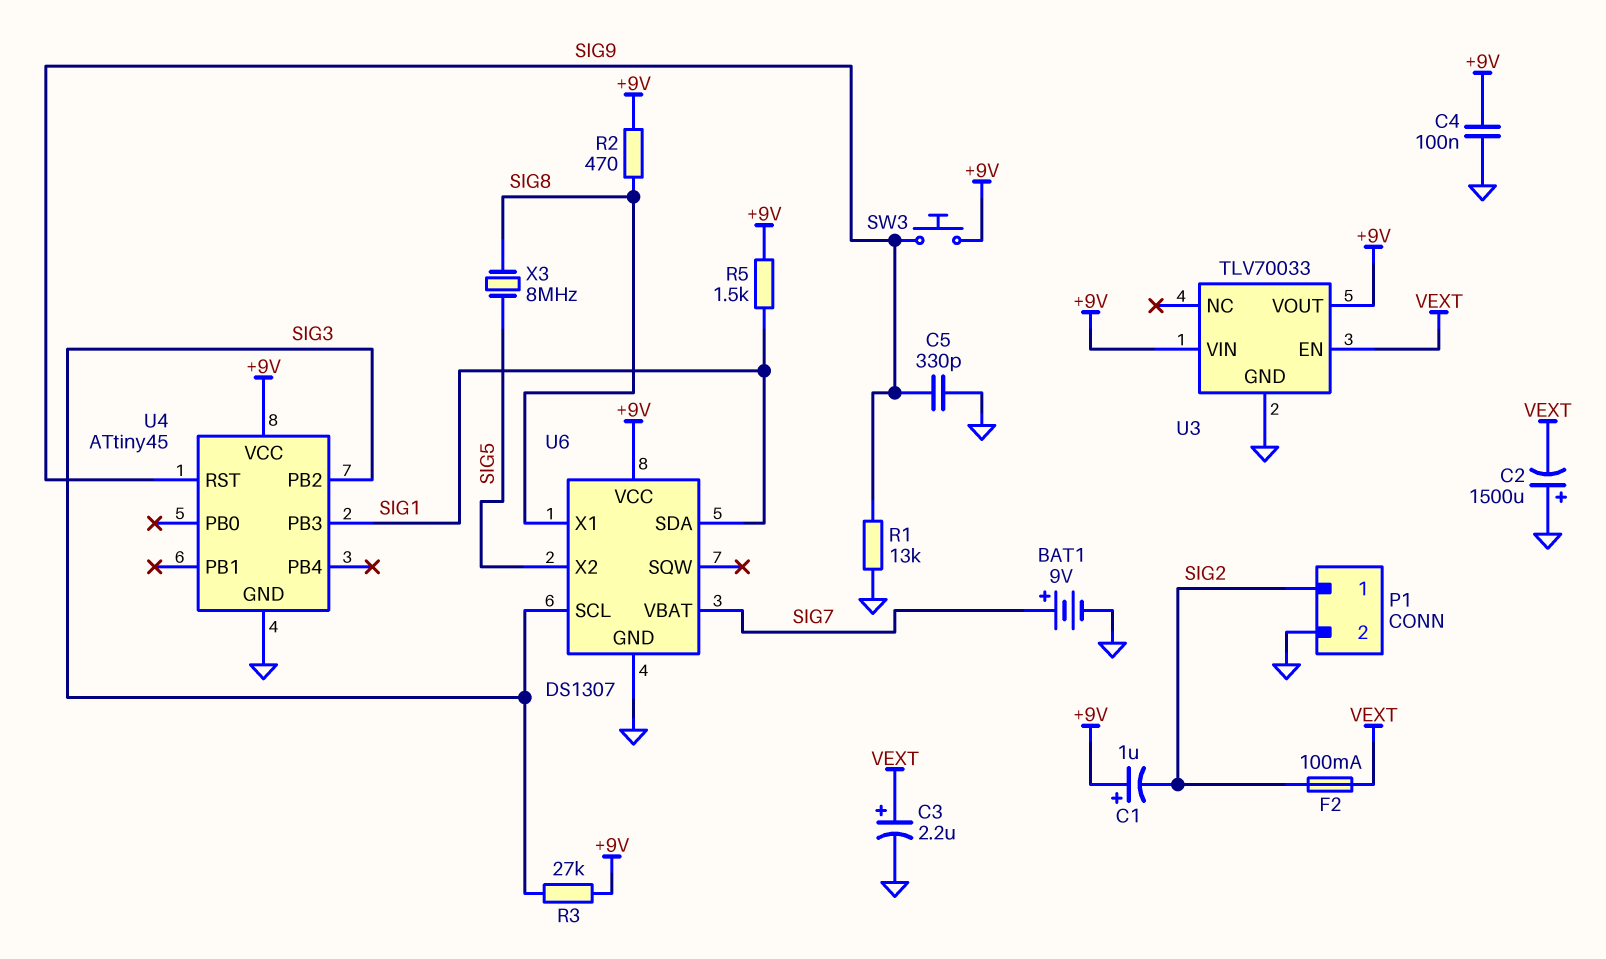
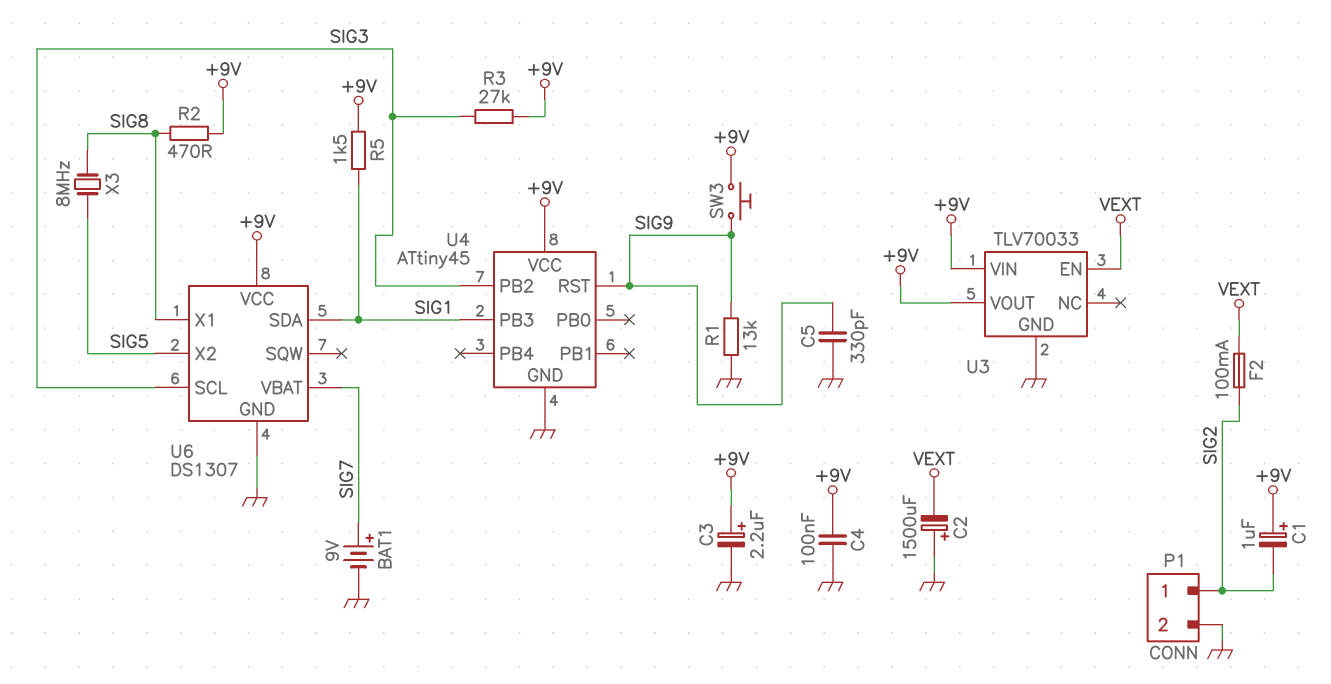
C3: 2.2uF (plus VEXT, minus GND) -> 2.2uF (plus +9V, minus GND)

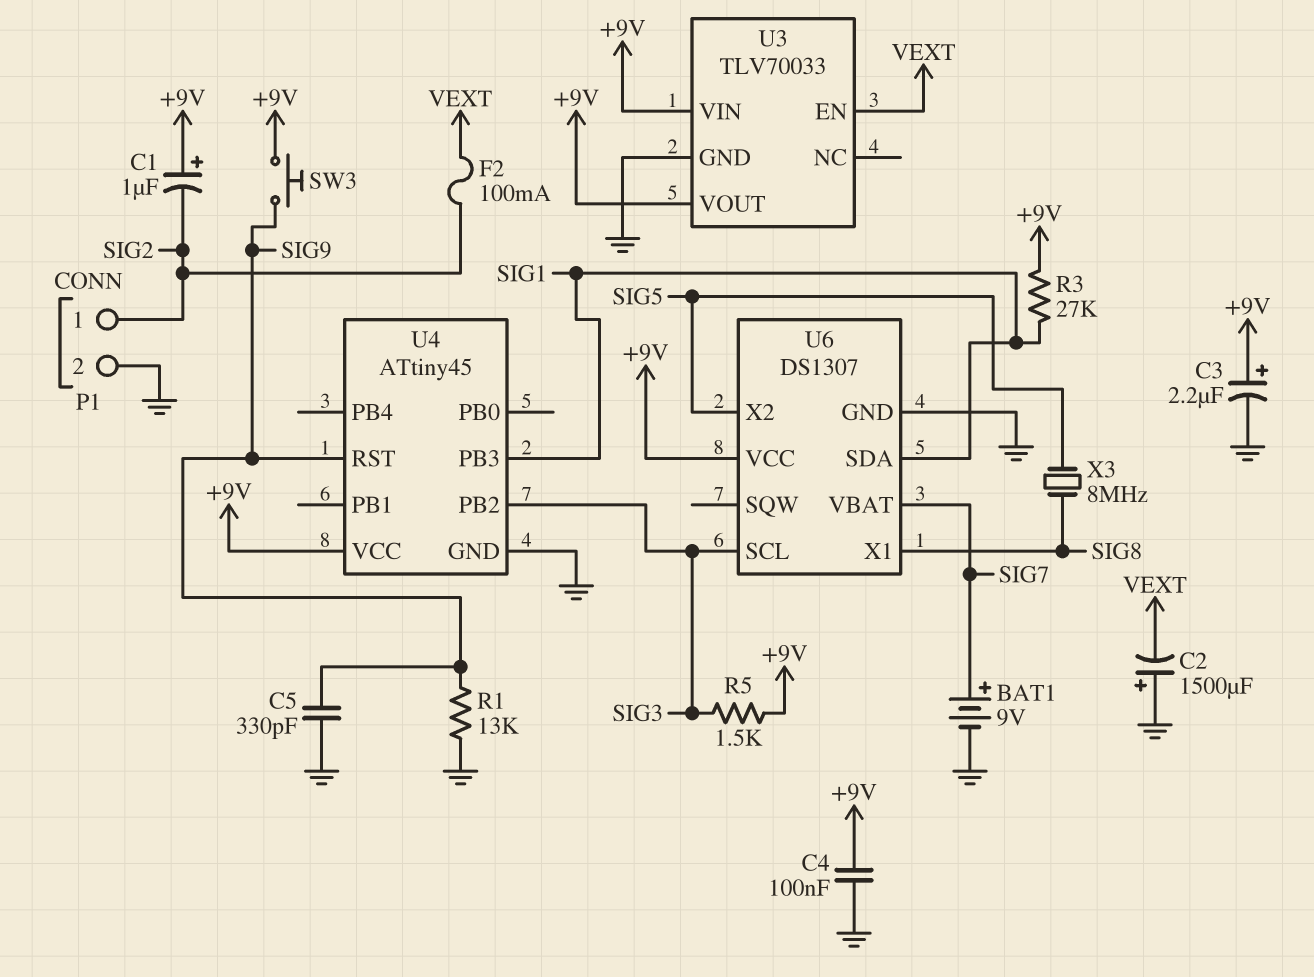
R2: 470 (+9V, SIG8) -> none
R3: 27k (+9V, SIG3) -> 27k (+9V, SIG1)
R5: 1.5k (+9V, SIG1) -> 1.5k (+9V, SIG3)

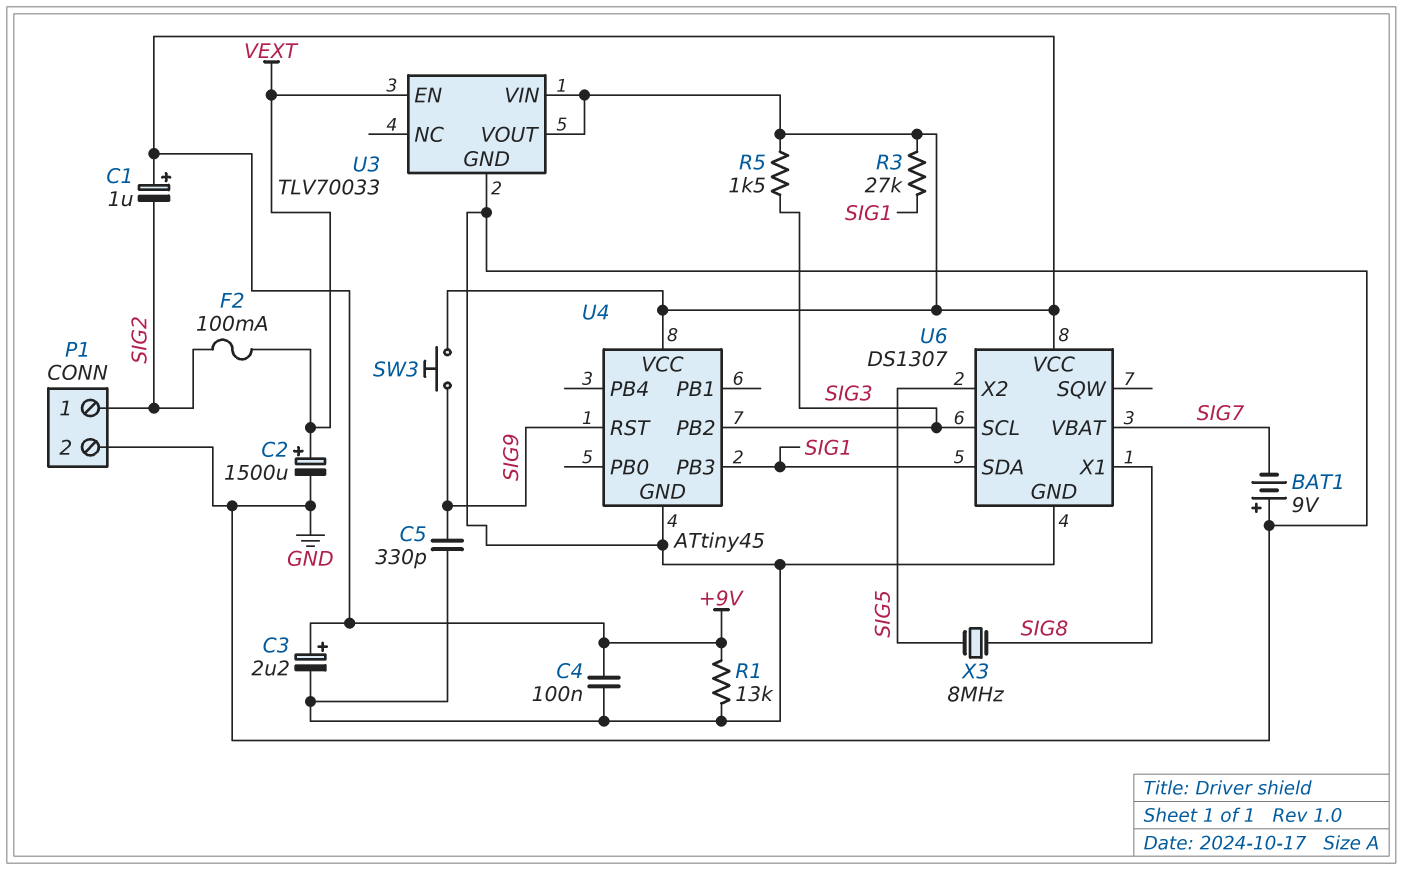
BAT1: 9V (plus SIG7, minus GND) -> 9V (plus GND, minus SIG7)
C2: 1500uF (plus GND, minus VEXT) -> 1500uF (plus VEXT, minus GND)
R1: 13k (GND, SIG9) -> 13k (+9V, GND)

